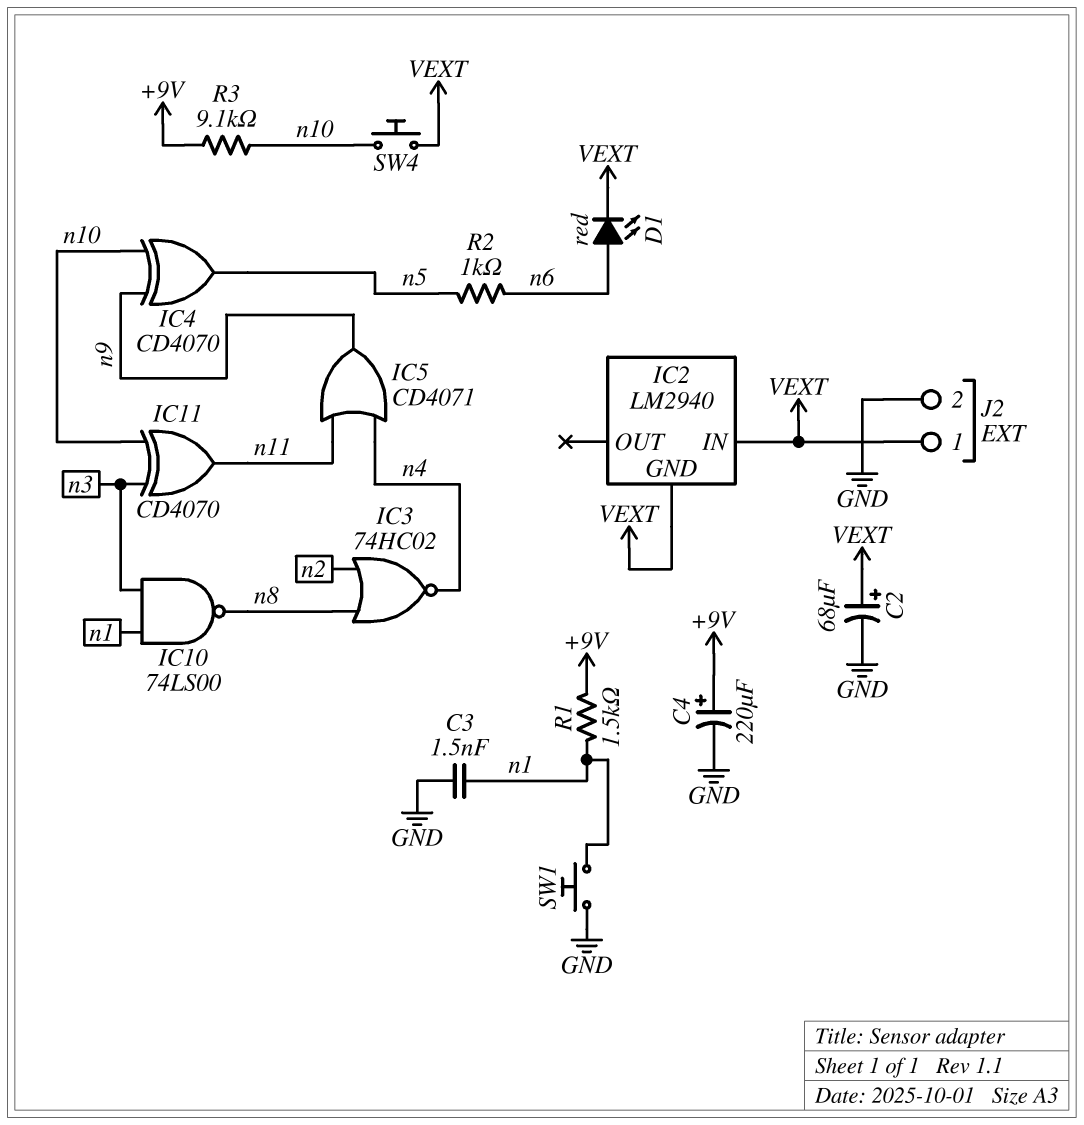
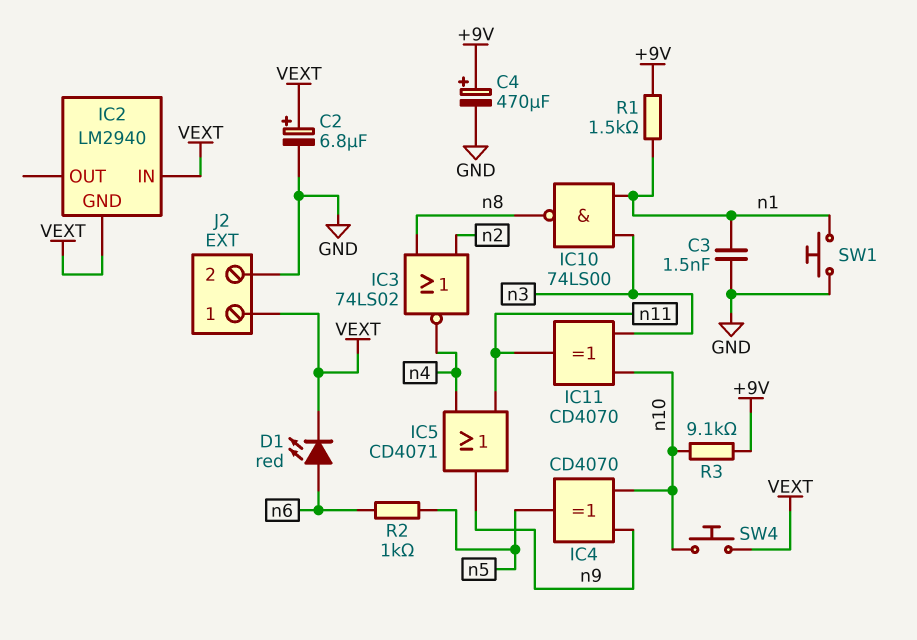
C2: 68uF (plus VEXT, minus GND) -> 6.8uF (plus VEXT, minus GND)
C4: 220uF (plus +9V, minus GND) -> 470uF (plus +9V, minus GND)
IC3: NOR 74HC02 (in n2, in n8, out n4) -> NOR 74LS02 (in n2, in n8, out n4)

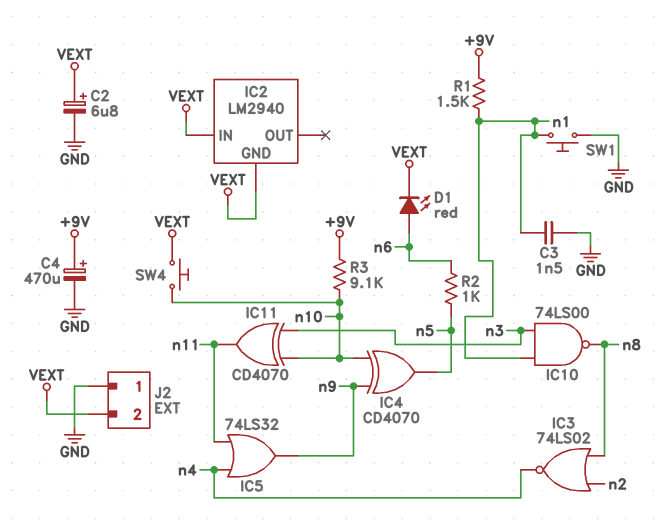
IC5: OR CD4071 (in n4, in n11, out n9) -> OR 74LS32 (in n4, in n11, out n9)
J2 pin 1: VEXT -> GND
J2 pin 2: GND -> VEXT

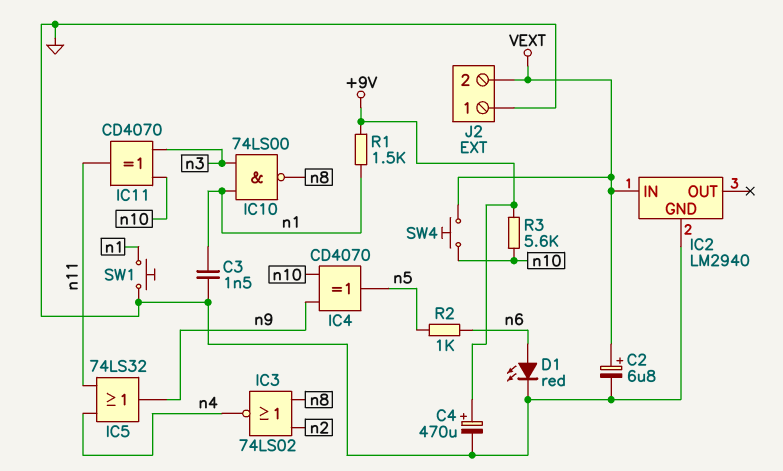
D1: LED red (A n6, K VEXT) -> LED red (A n6, K GND)
IC2 pin GND: VEXT -> GND
R3: 9.1k (+9V, n10) -> 5.6k (+9V, n10)

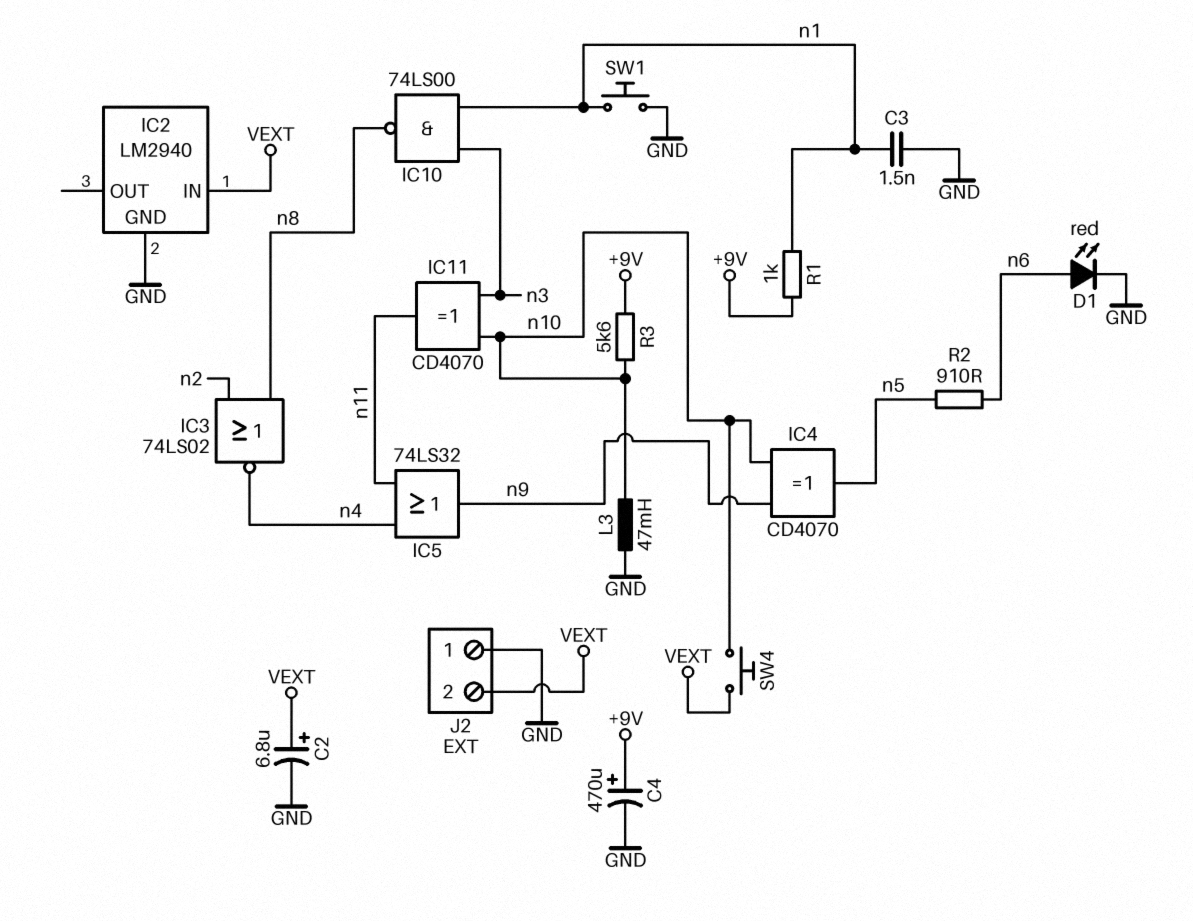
L3: none -> 47mH (GND, n10)
R1: 1.5k (+9V, n1) -> 1k (+9V, n1)
R2: 1k (n5, n6) -> 910 (n5, n6)

